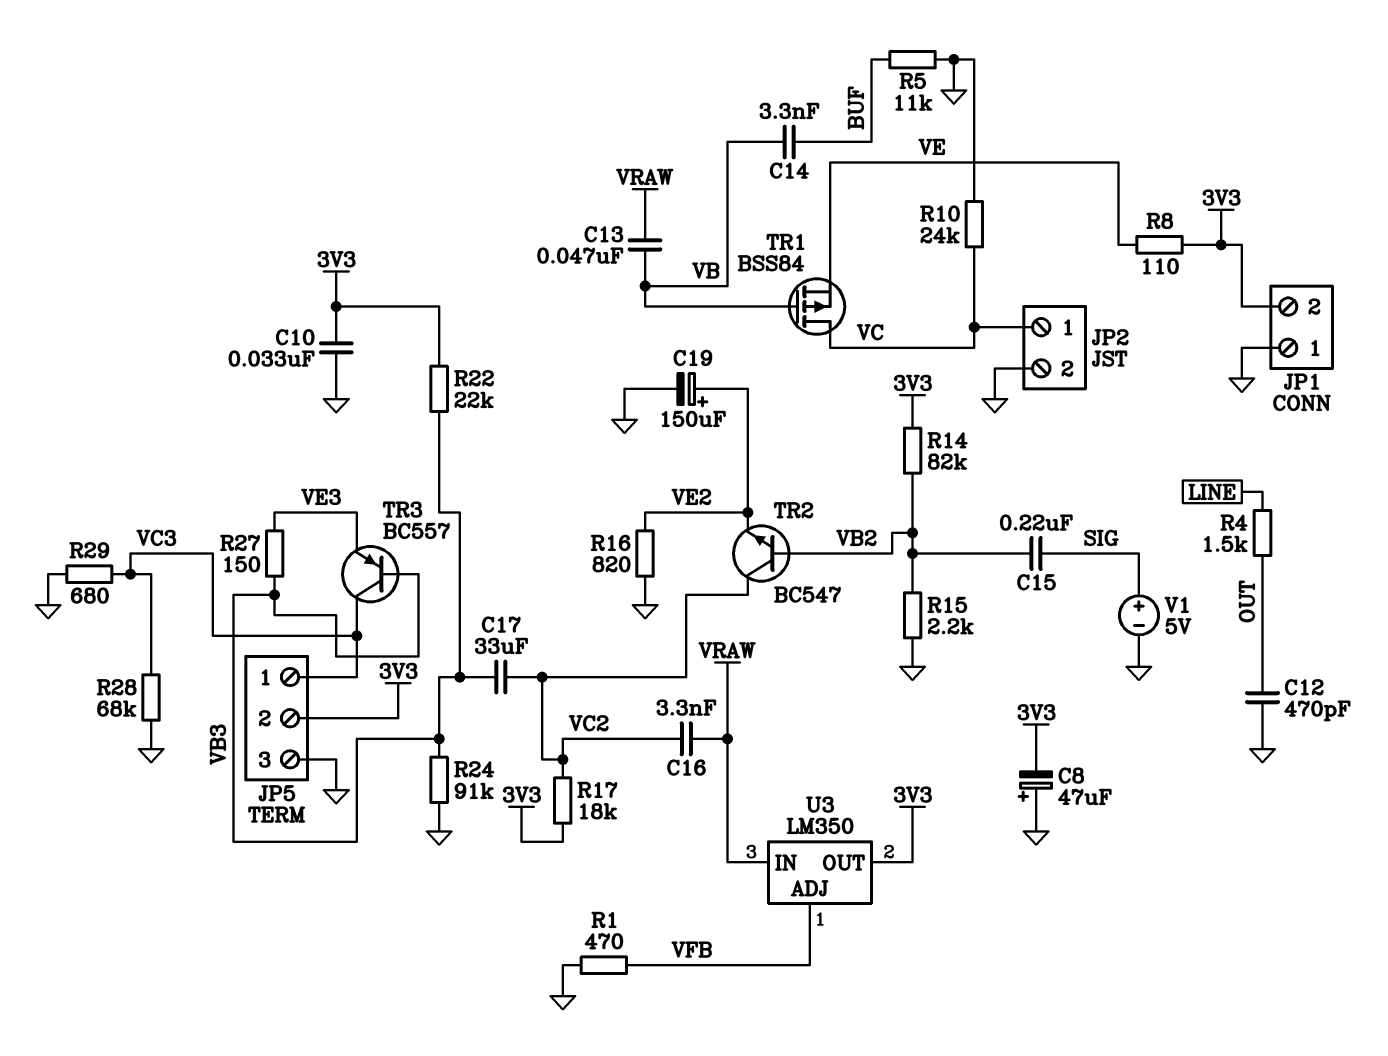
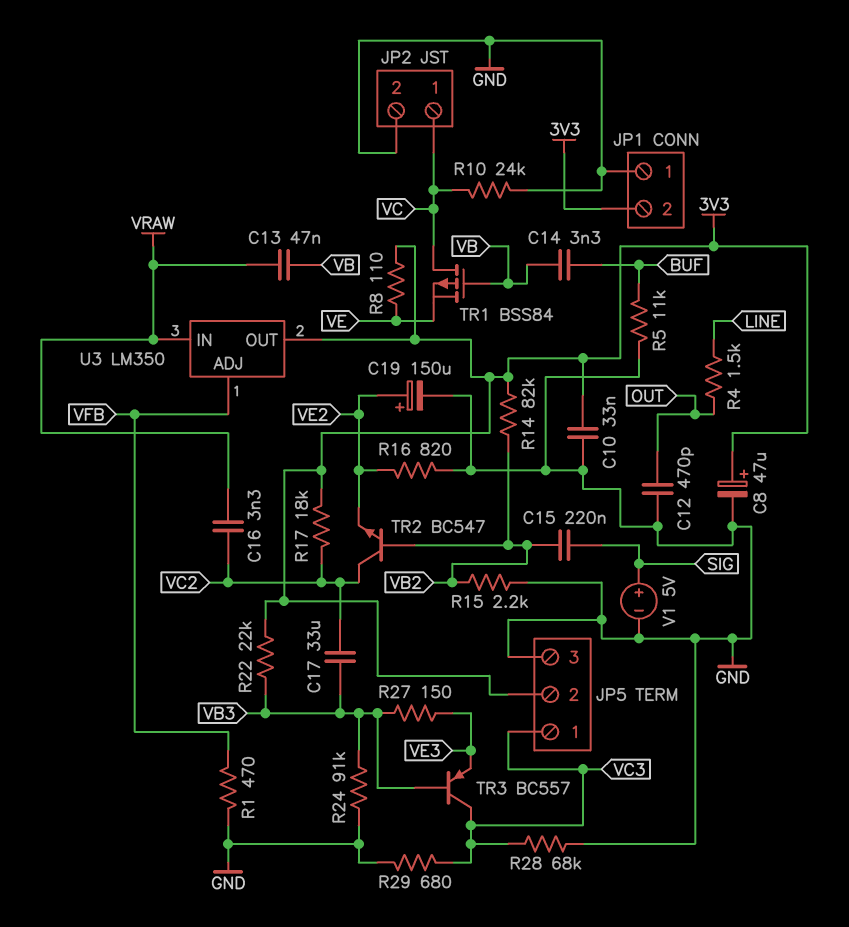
C8: 47uF (plus GND, minus 3V3) -> 47uF (plus 3V3, minus GND)

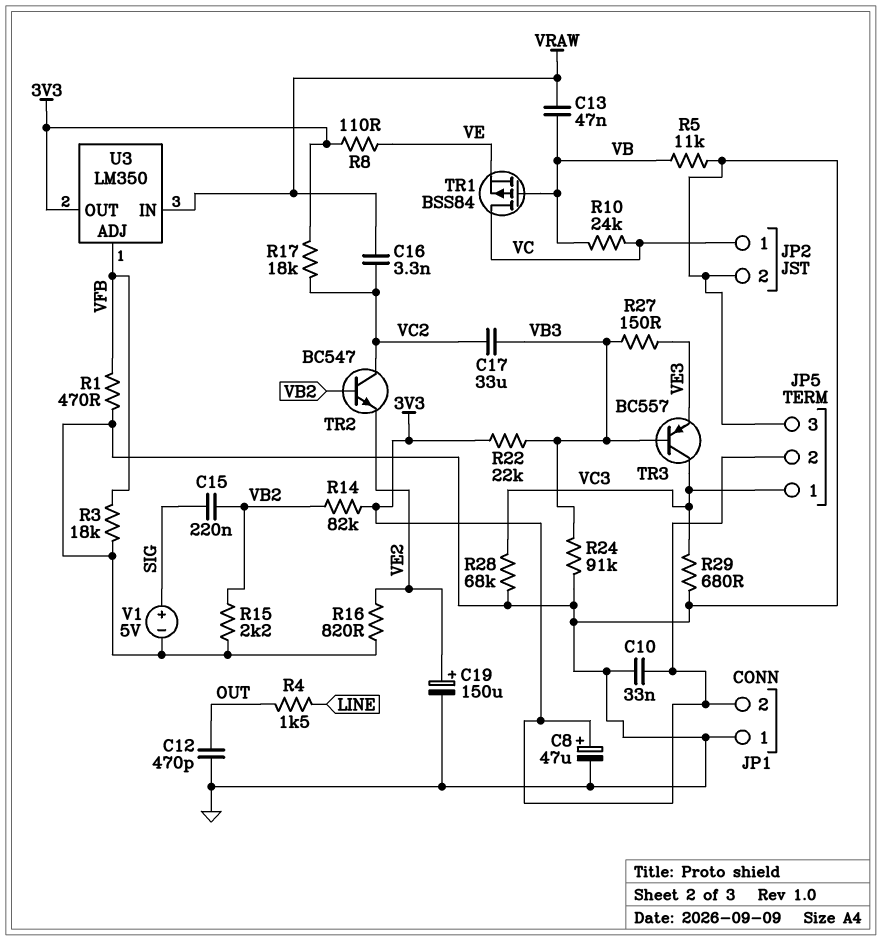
C14: 3.3nF (BUF, VB) -> none
R3: none -> 18k (GND, VFB)
R5: 11k (BUF, GND) -> 11k (GND, VB)
R10: 24k (GND, VC) -> 24k (VB, VC)

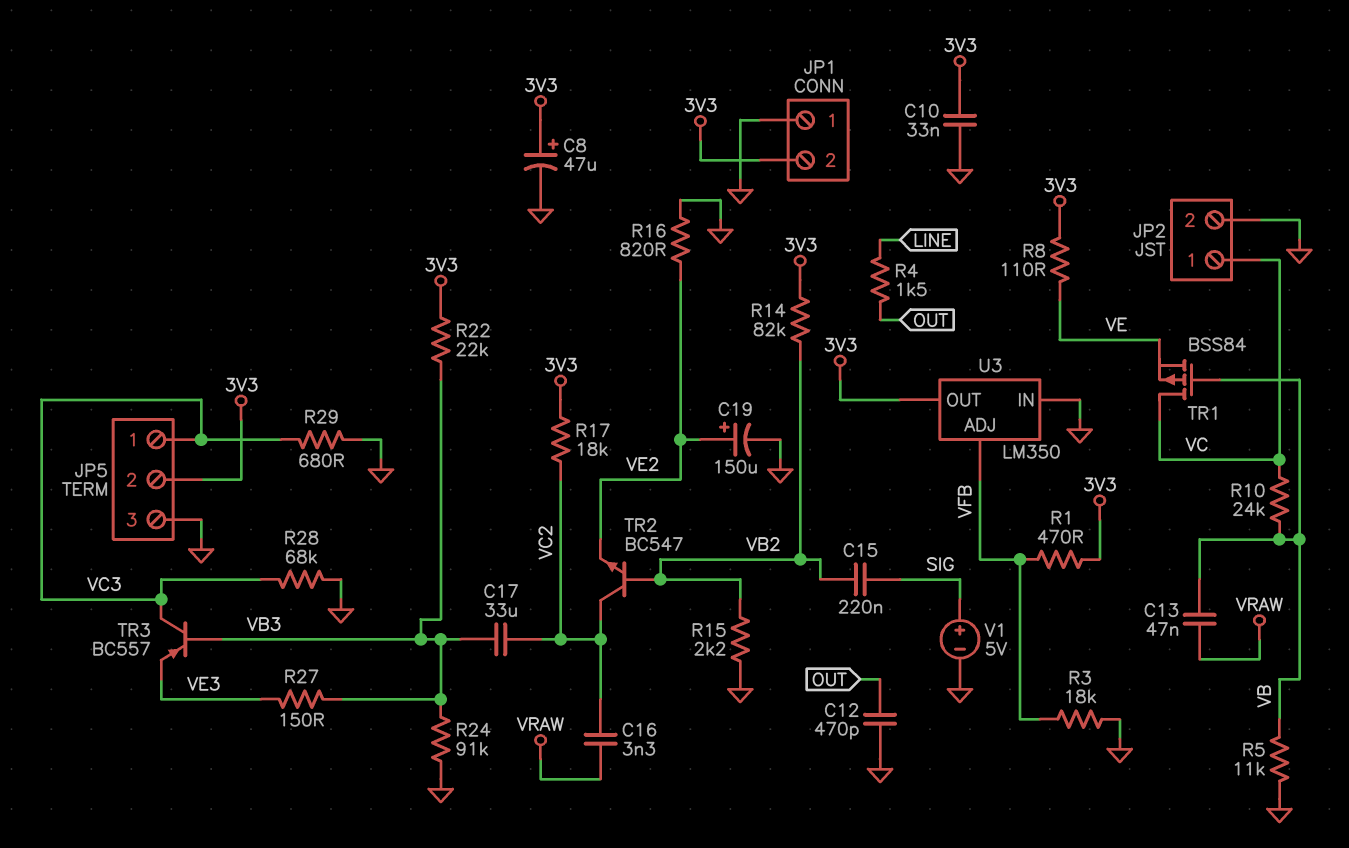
R1: 470 (GND, VFB) -> 470 (3V3, VFB)
U3 pin IN: VRAW -> GND

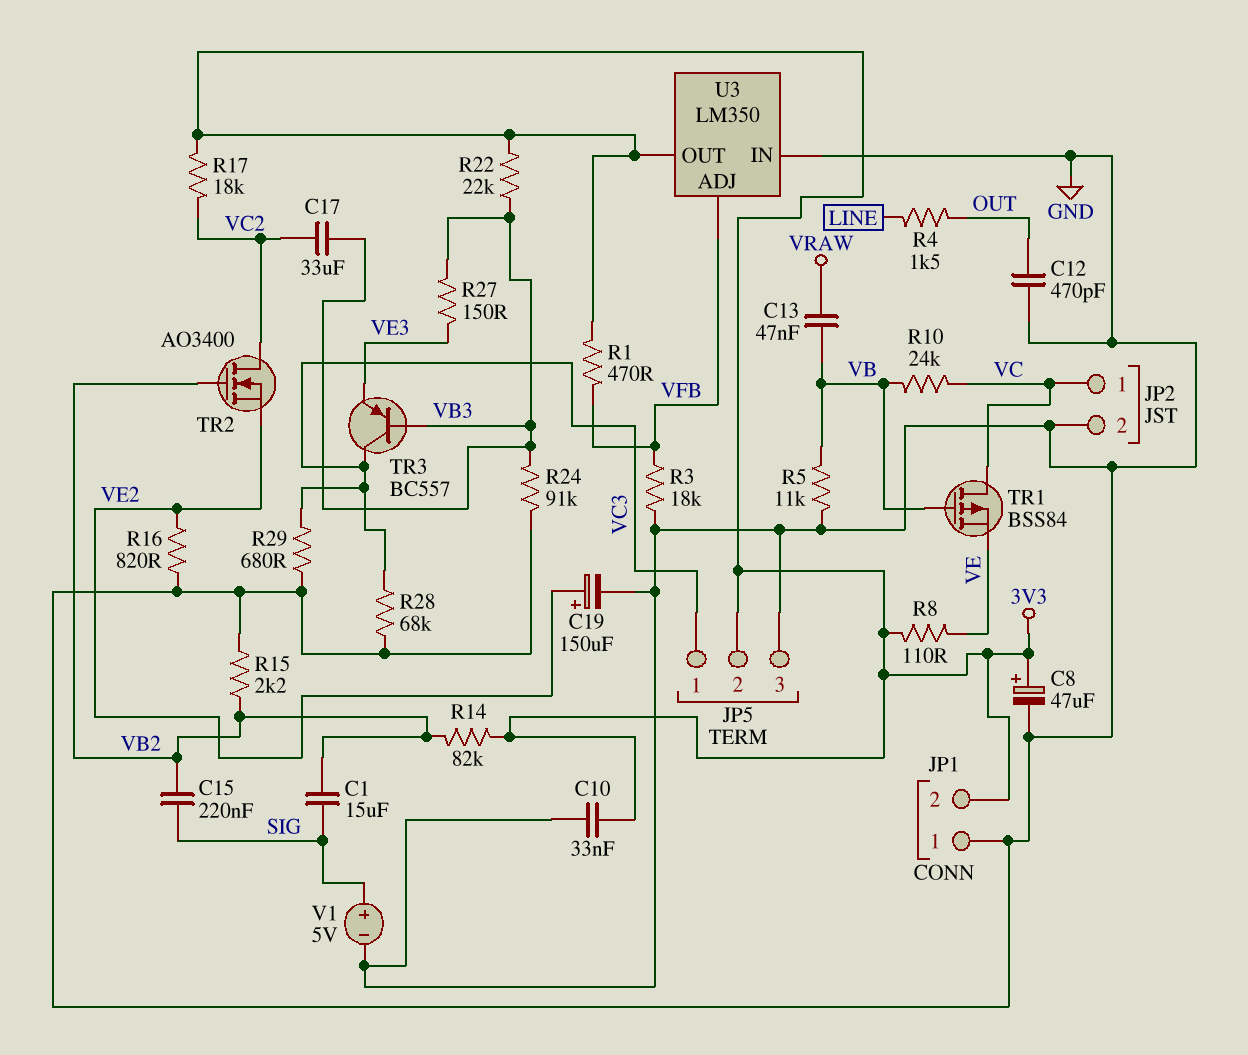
C1: none -> 15uF (SIG, VB2)
C16: 3.3nF (VC2, VRAW) -> none
TR2: NPN BC547 (B VB2, C VC2, E VE2) -> NMOS AO3400 (G VB2, D VC2, S VE2)

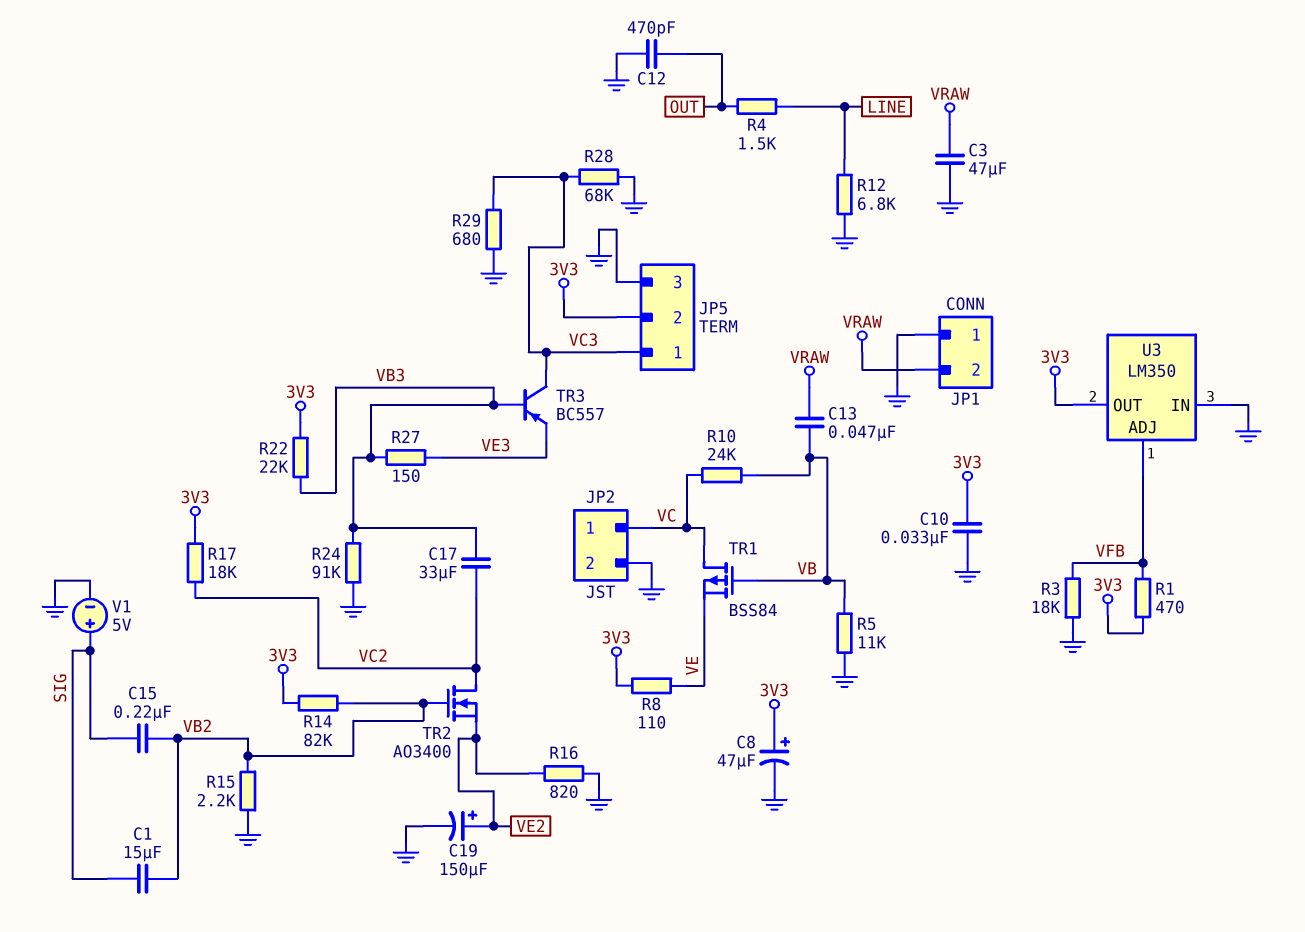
C3: none -> 47uF (GND, VRAW)
JP1 pin 2: 3V3 -> VRAW
R12: none -> 6.8k (GND, LINE)

